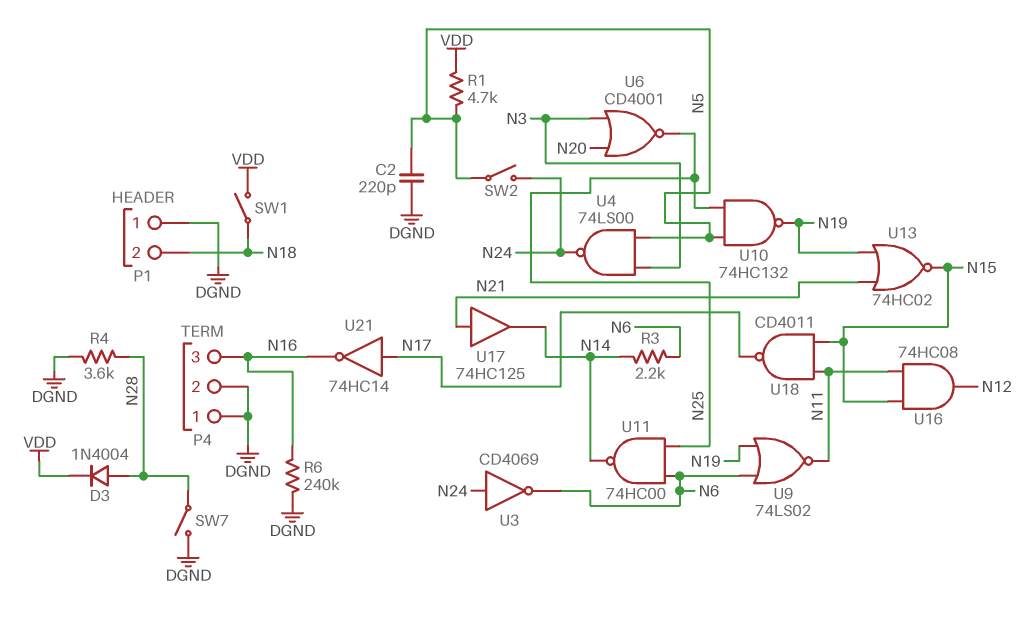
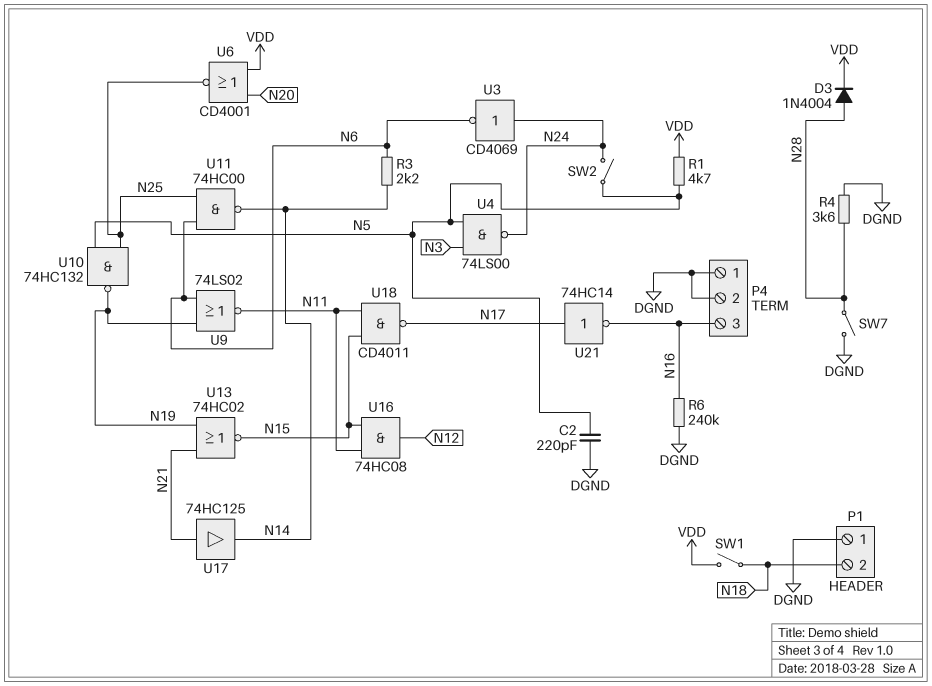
U6: NOR CD4001 (in N3, in N20, out N25) -> NOR CD4001 (in N20, in VDD, out N25)

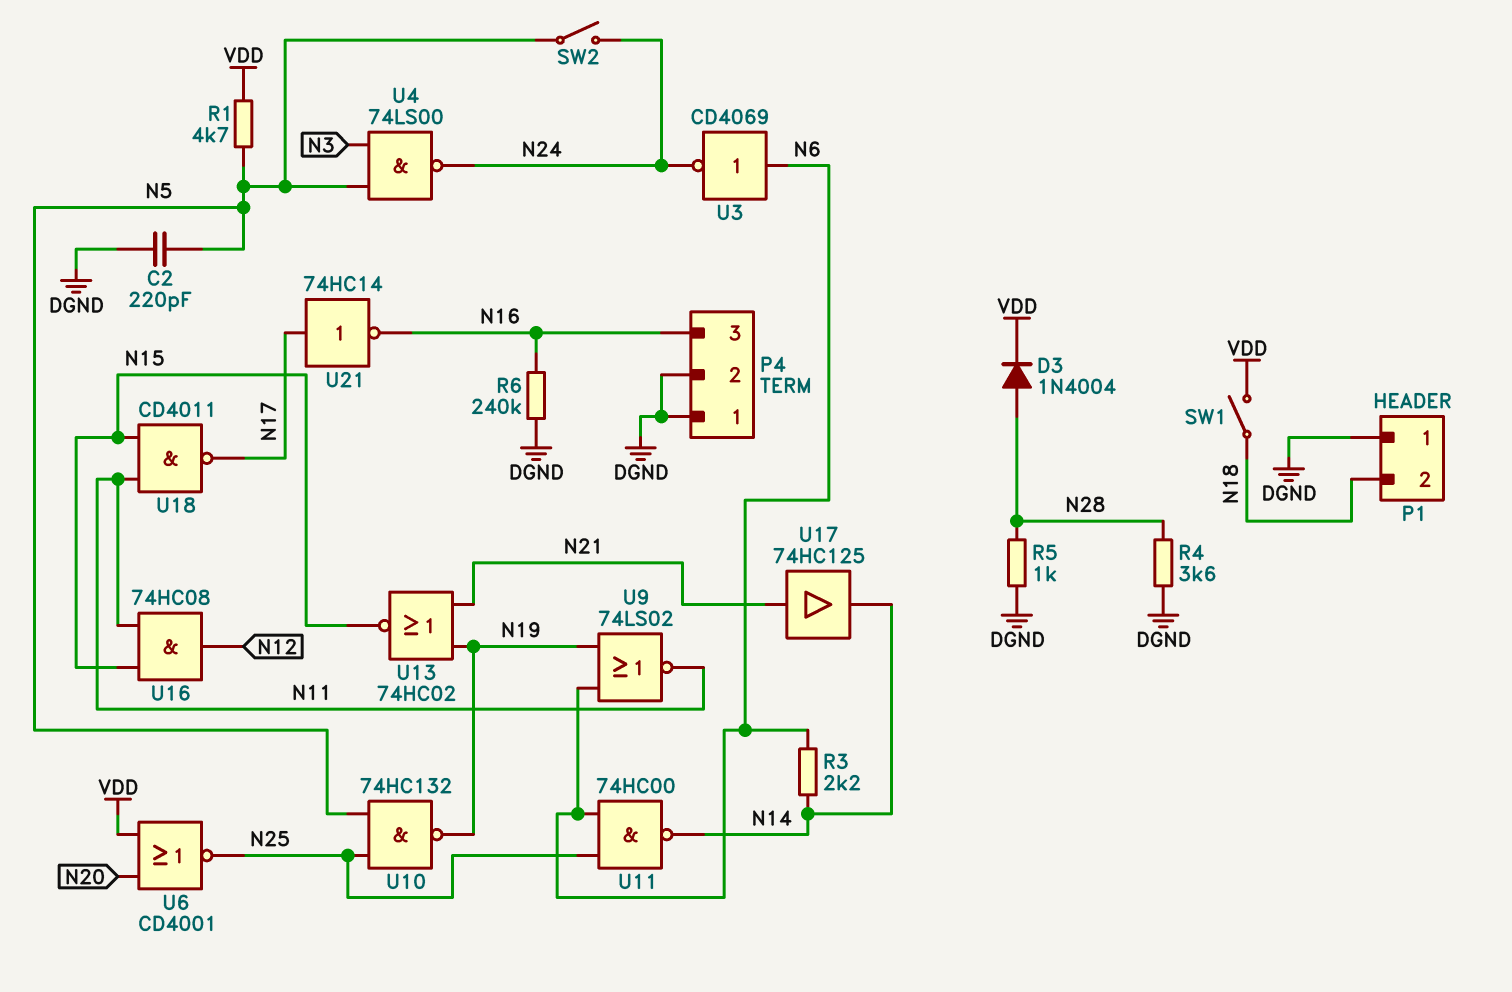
R5: none -> 1k (DGND, N28)
SW7: switch (DGND, N28) -> none
U3: NOT CD4069 (in N24, out N6) -> NOT CD4069 (in N6, out N24)

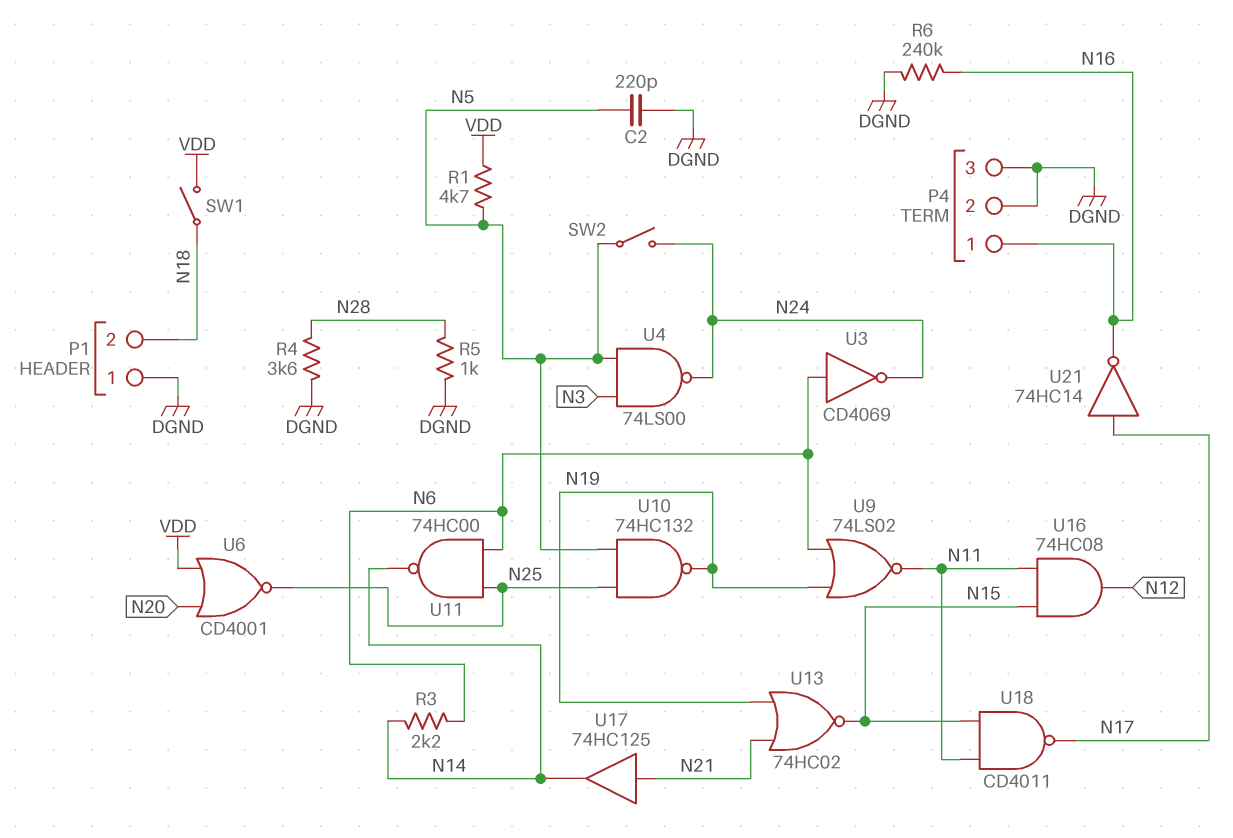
D3: diode 1N4004 (A N28, K VDD) -> none
P4 pin 1: DGND -> N16
P4 pin 3: N16 -> DGND

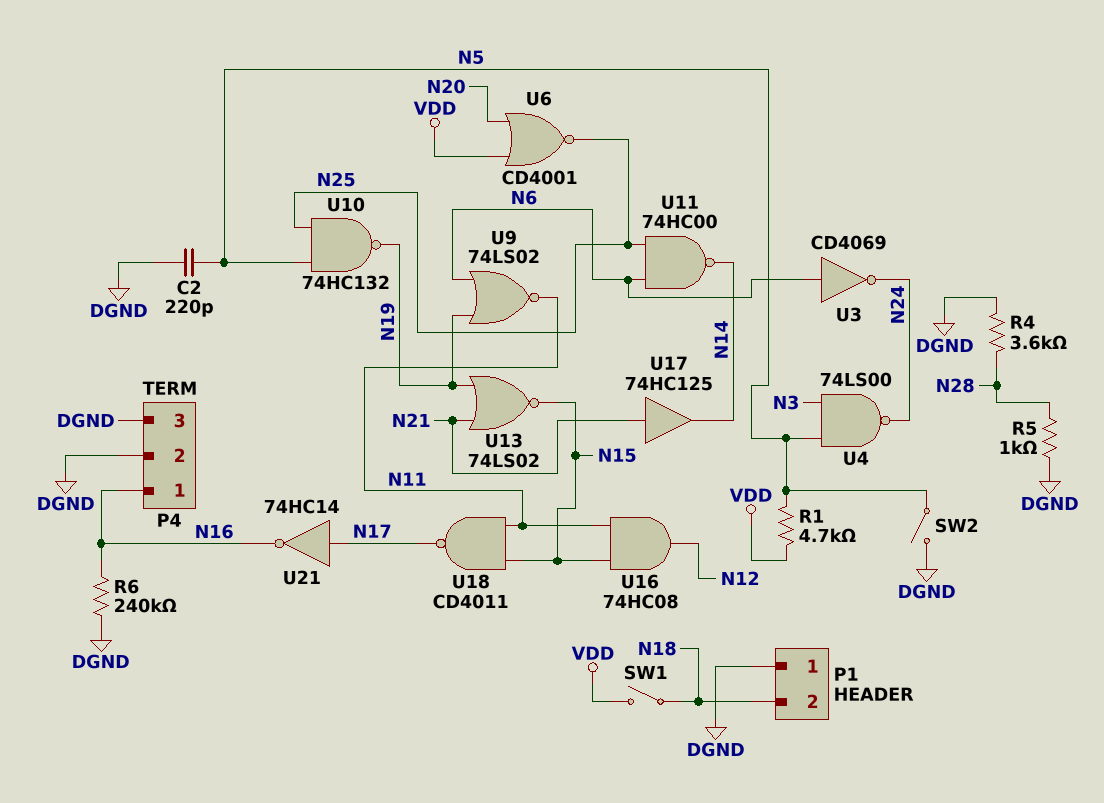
R3: 2.2k (N6, N14) -> none
SW2: switch (N5, N24) -> switch (DGND, N5)
U13: NOR 74HC02 (in N19, in N21, out N15) -> NOR 74LS02 (in N19, in N21, out N15)

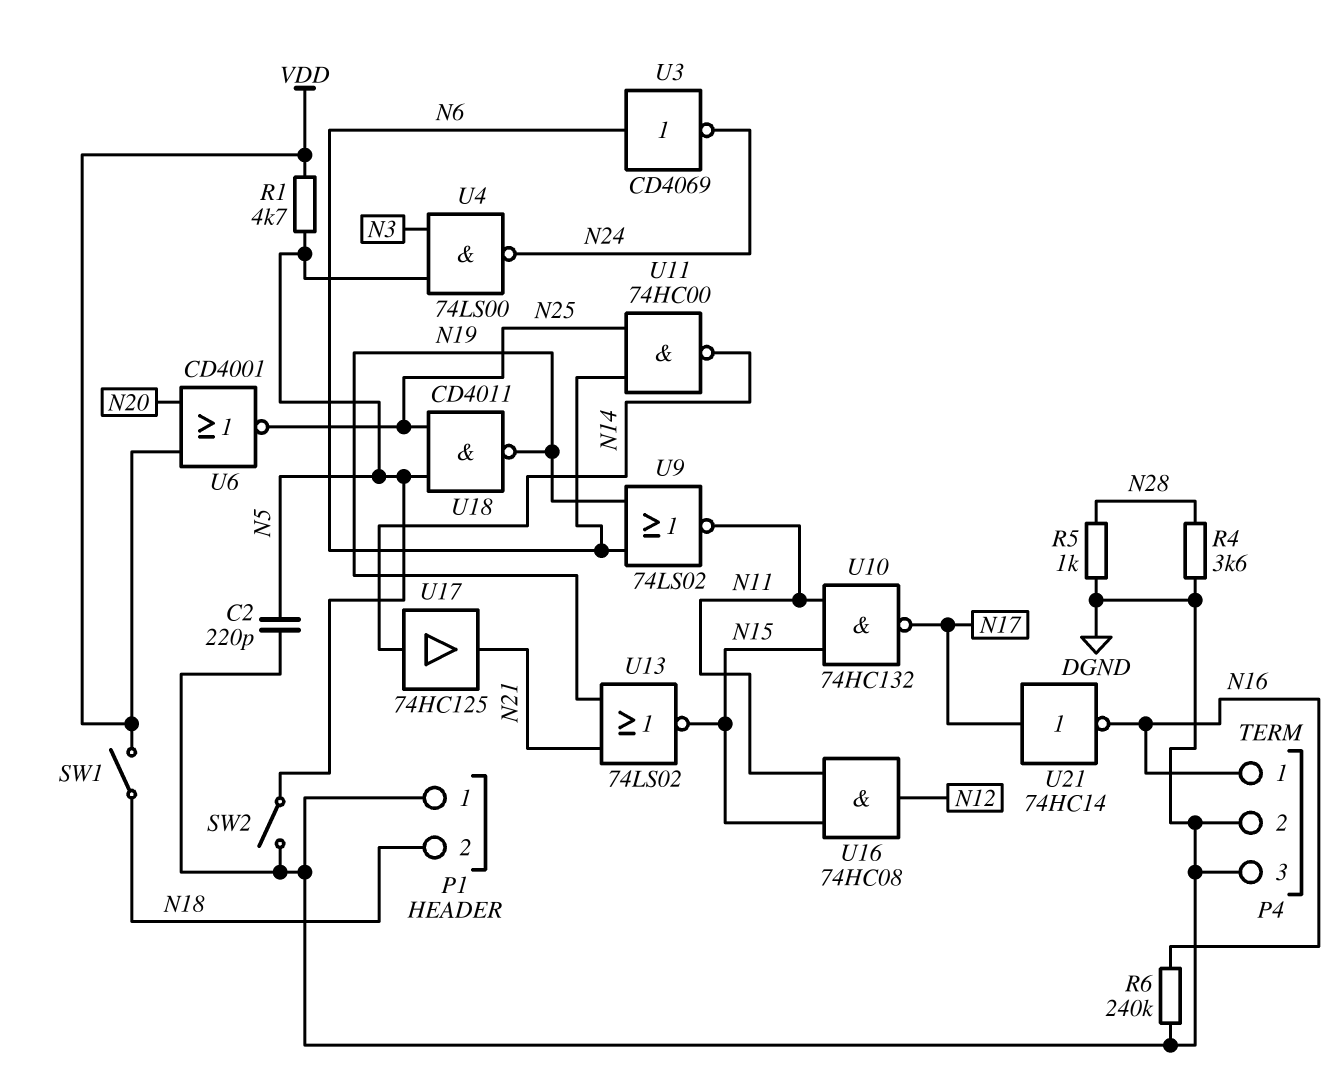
U10: NAND 74HC132 (in N5, in N25, out N19) -> NAND 74HC132 (in N11, in N15, out N17)
U17: buffer 74HC125 (in N21, out N14) -> buffer 74HC125 (in N14, out N21)
U18: NAND CD4011 (in N11, in N15, out N17) -> NAND CD4011 (in N5, in N25, out N19)

